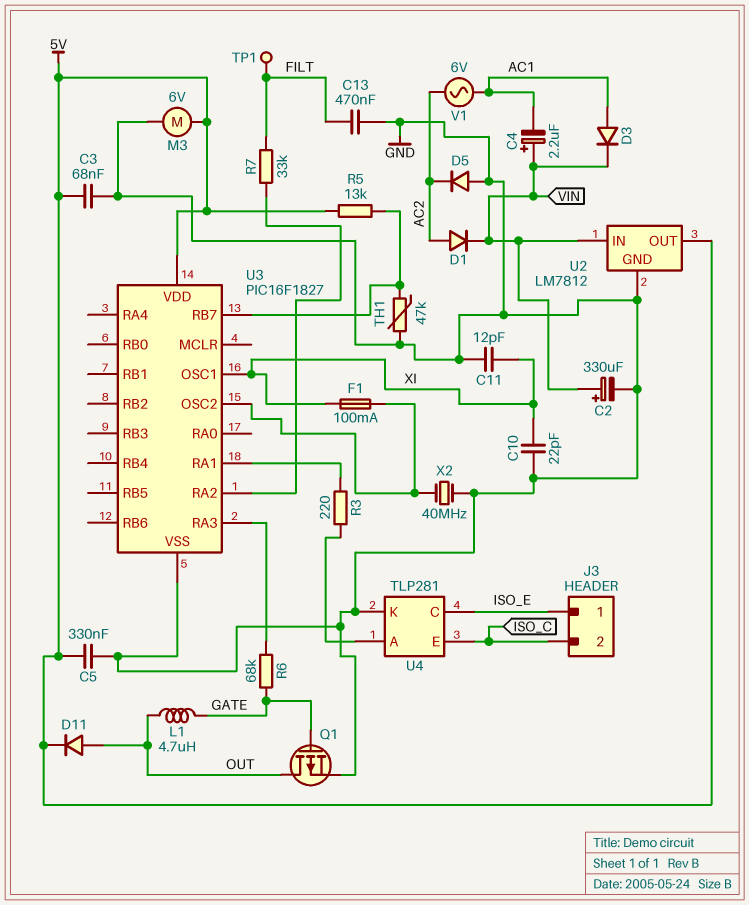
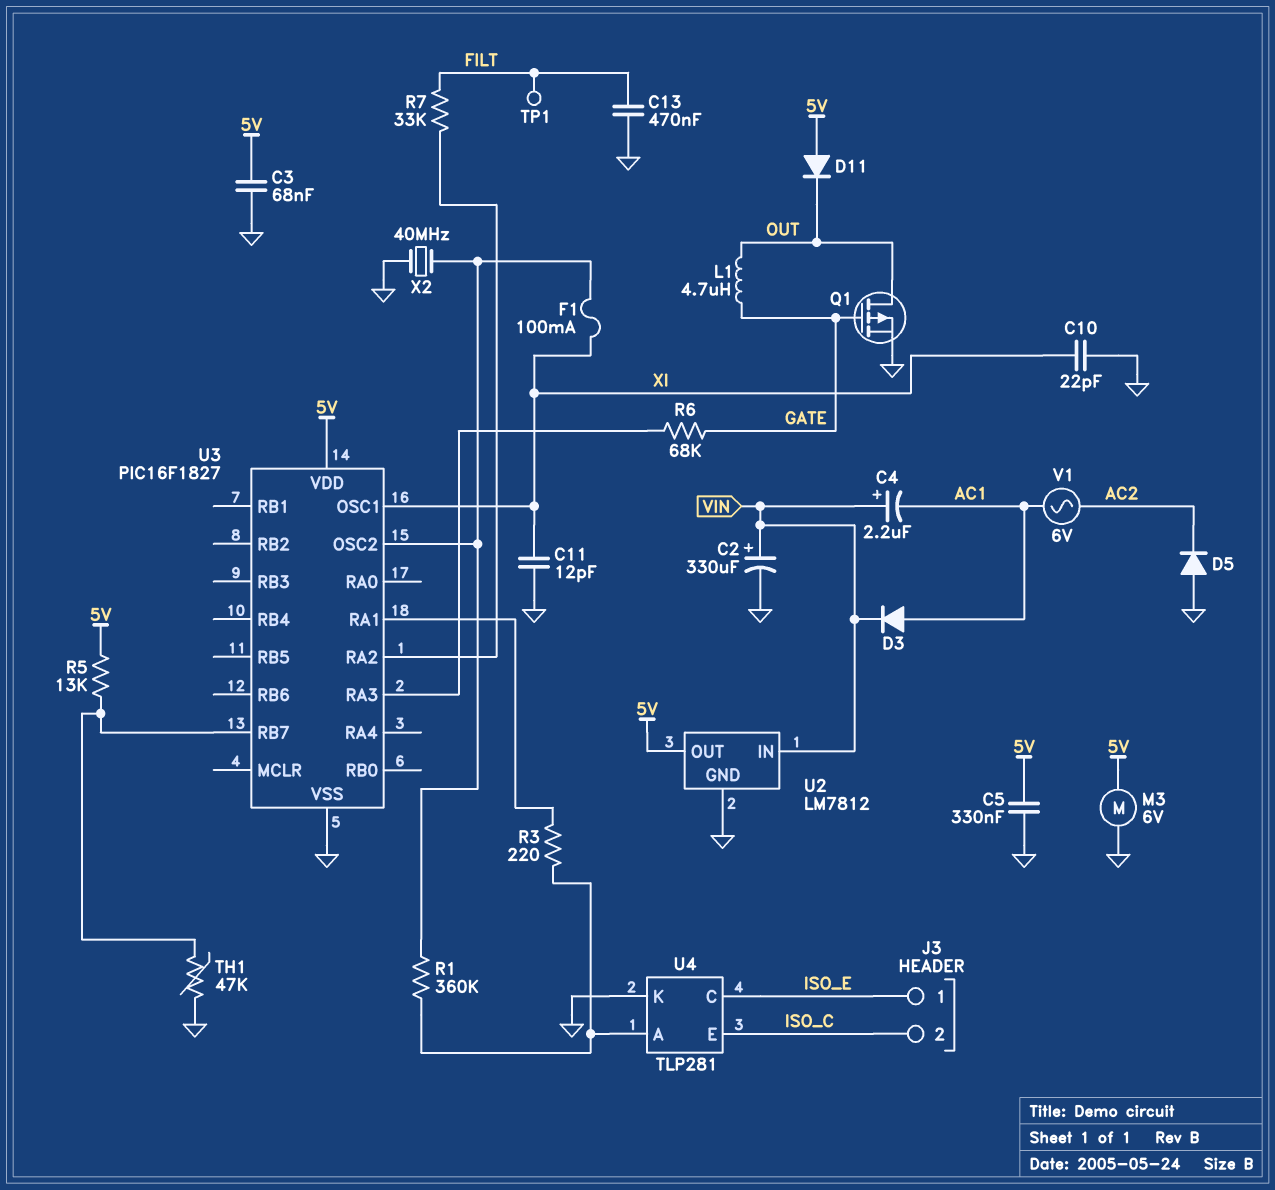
D1: diode (A AC2, K VIN) -> none
D11: diode (A OUT, K 5V) -> diode (A 5V, K OUT)
R1: none -> 360k (U3/OSC2, U4/A)

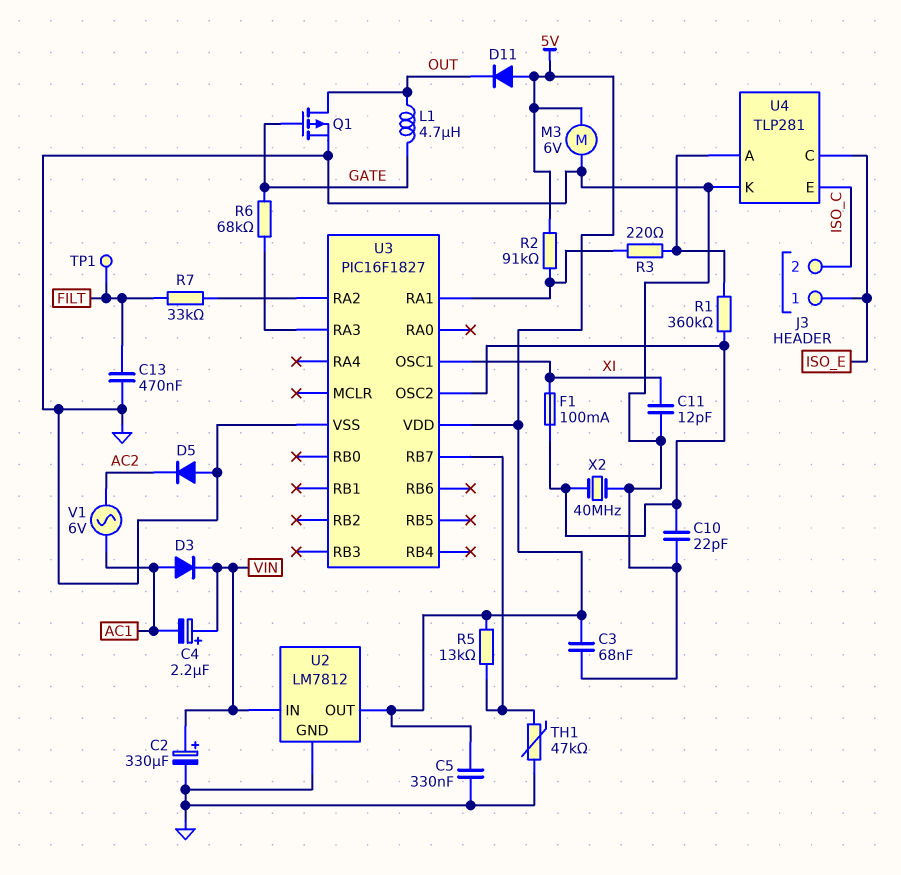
C10: 22pF (GND, XI) -> 22pF (GND, U3/OSC2)
R2: none -> 91k (5V, U3/RA1)

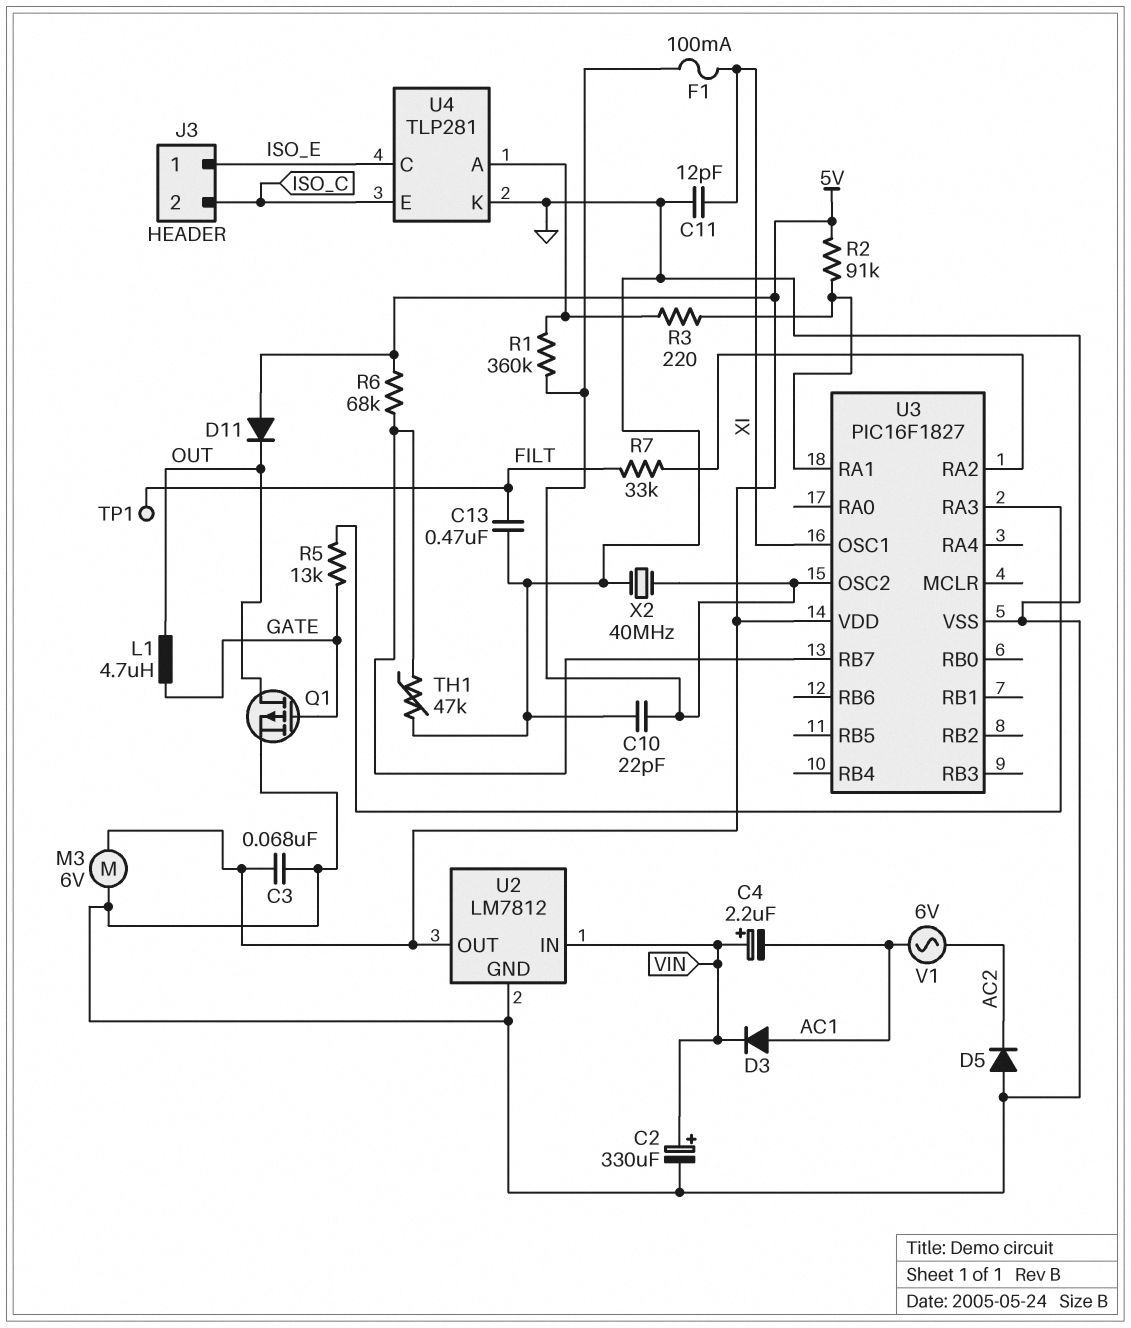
C5: 330nF (5V, GND) -> none
R5: 13k (5V, U3/RB7) -> 13k (GATE, U3/RA3)
R6: 68k (GATE, U3/RA3) -> 68k (5V, U3/RB7)

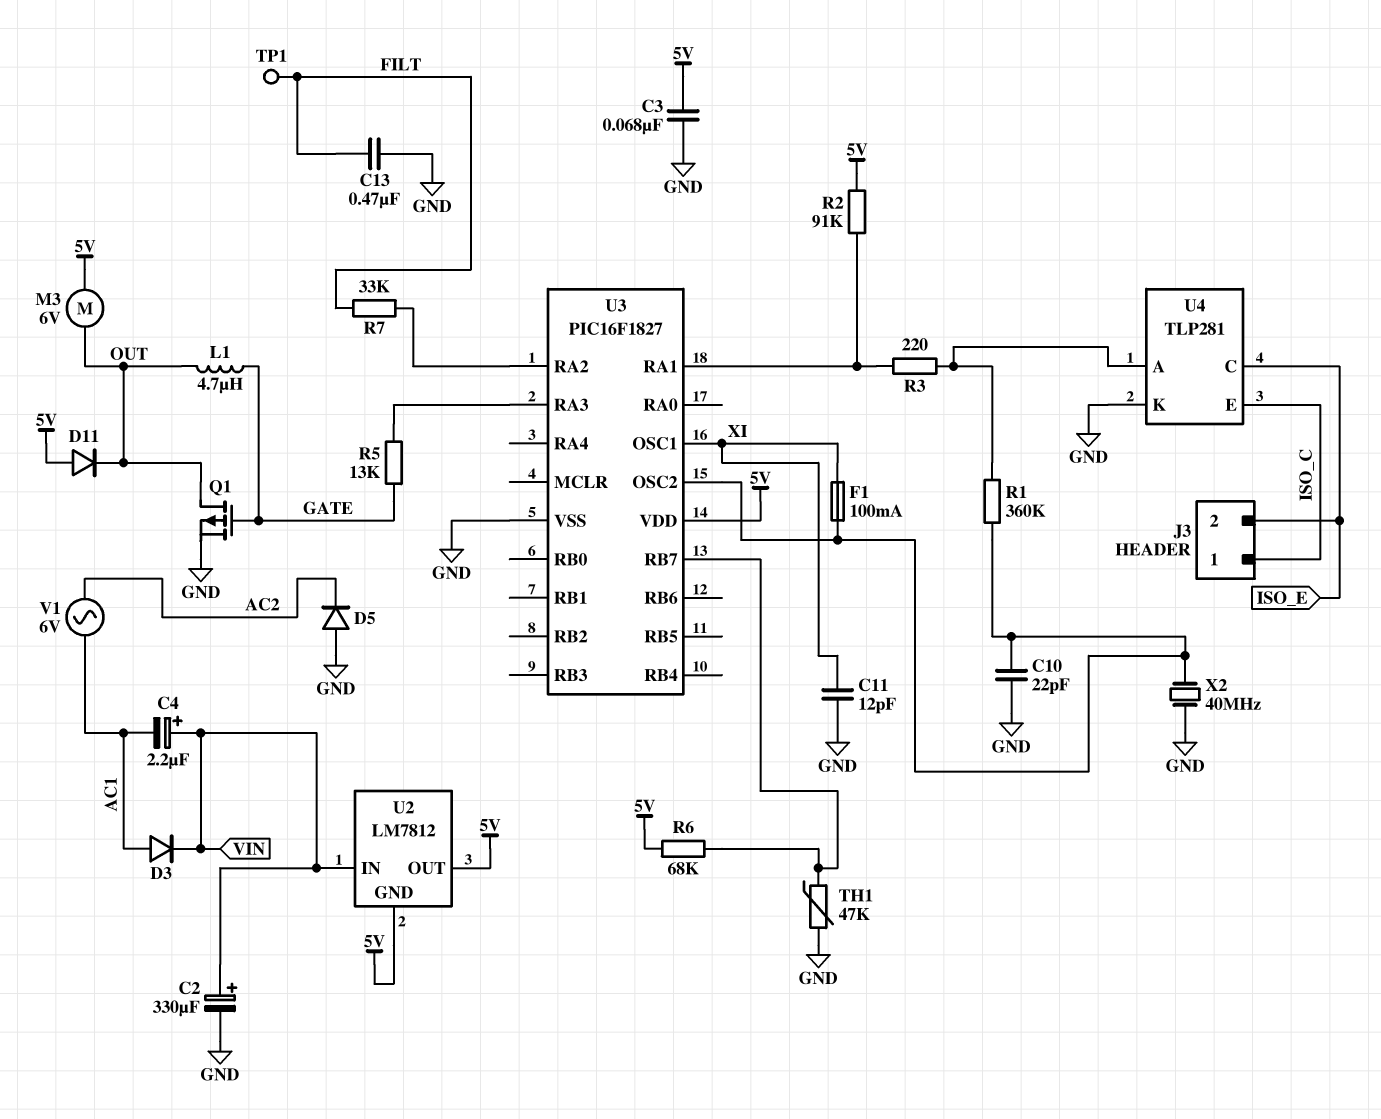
J3 pin 1: ISO_E -> ISO_C
J3 pin 2: ISO_C -> ISO_E
M3: motor 6V (5V, GND) -> motor 6V (5V, OUT)
U2 pin GND: GND -> 5V

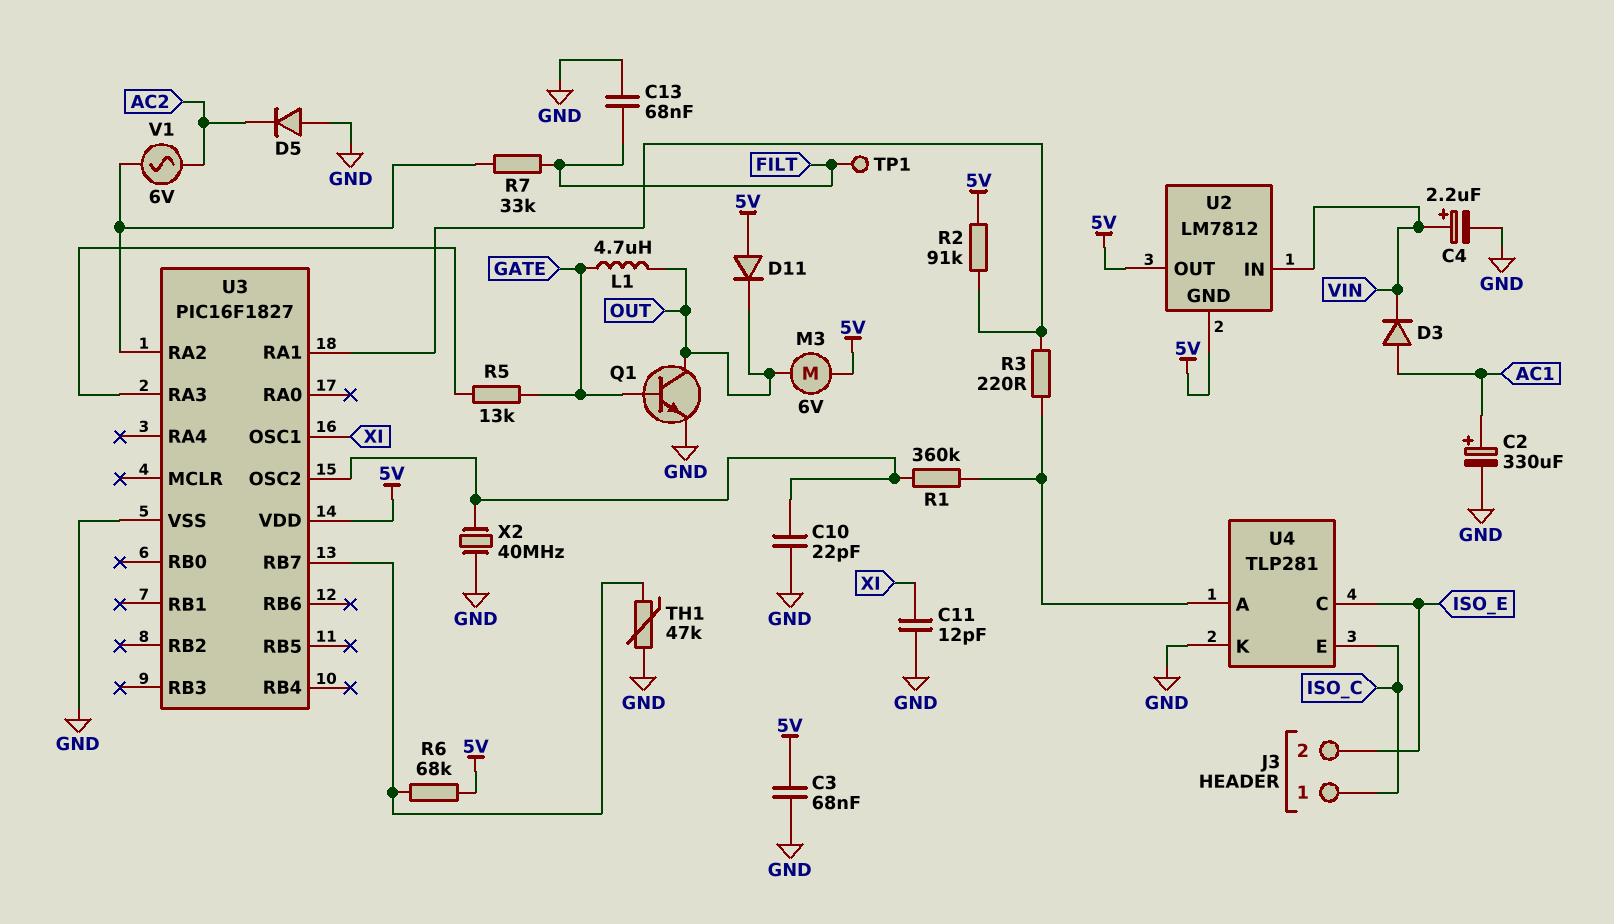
C2: 330uF (plus VIN, minus GND) -> 330uF (plus AC1, minus GND)
C4: 2.2uF (plus VIN, minus AC1) -> 2.2uF (plus VIN, minus GND)
C13: 470nF (FILT, GND) -> 68nF (FILT, GND)
F1: 100mA (U3/OSC2, XI) -> none
Q1: PMOS (G GATE, D OUT, S GND) -> NPN (B GATE, C OUT, E GND)
V1: AC 6V (AC1, AC2) -> AC 6V (AC2, U3/RA2)

